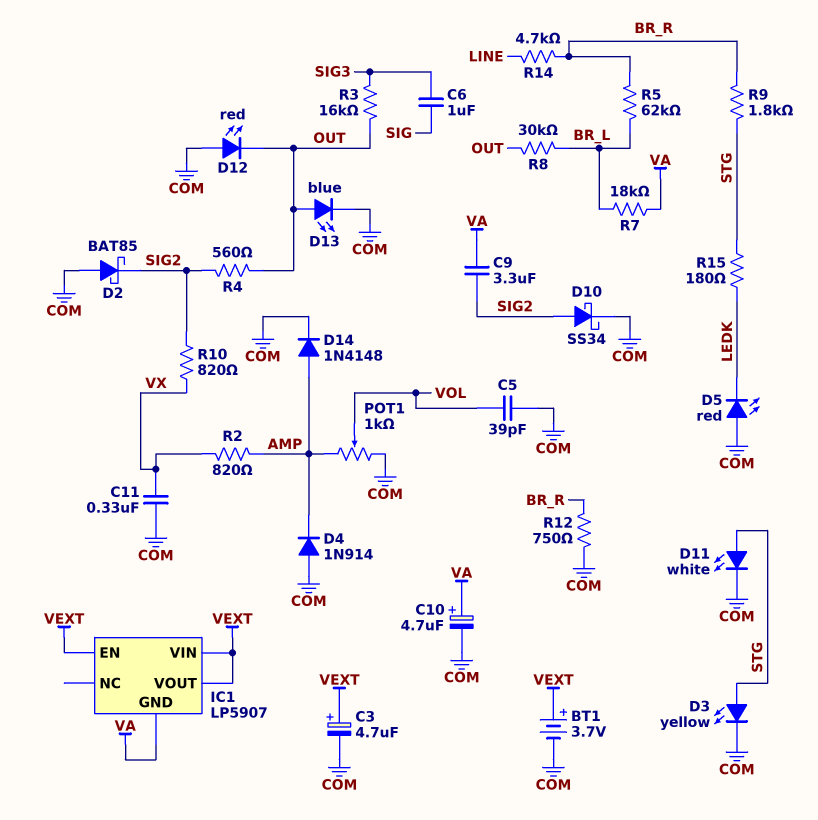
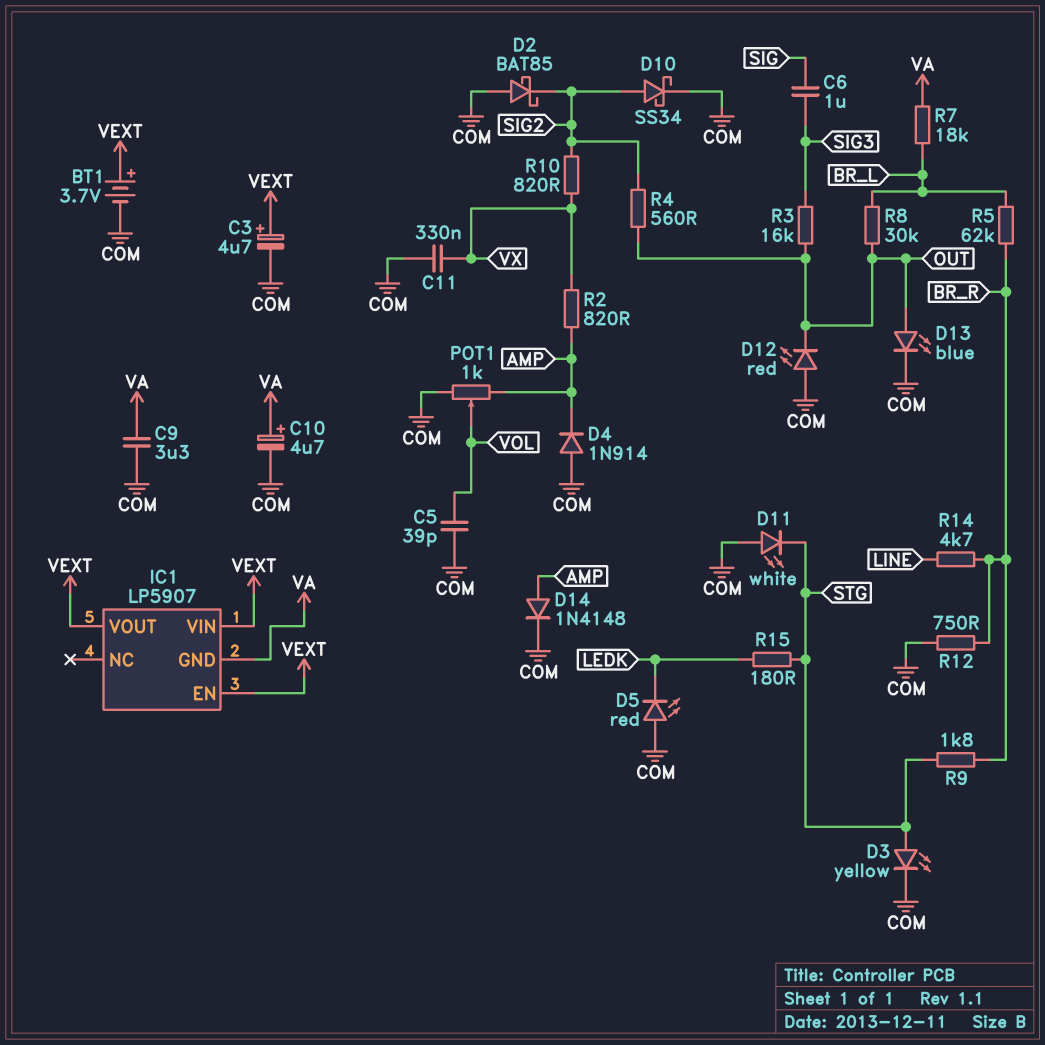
C9: 3.3uF (SIG2, VA) -> 3.3uF (COM, VA)
D11: LED white (A STG, K COM) -> LED white (A COM, K STG)

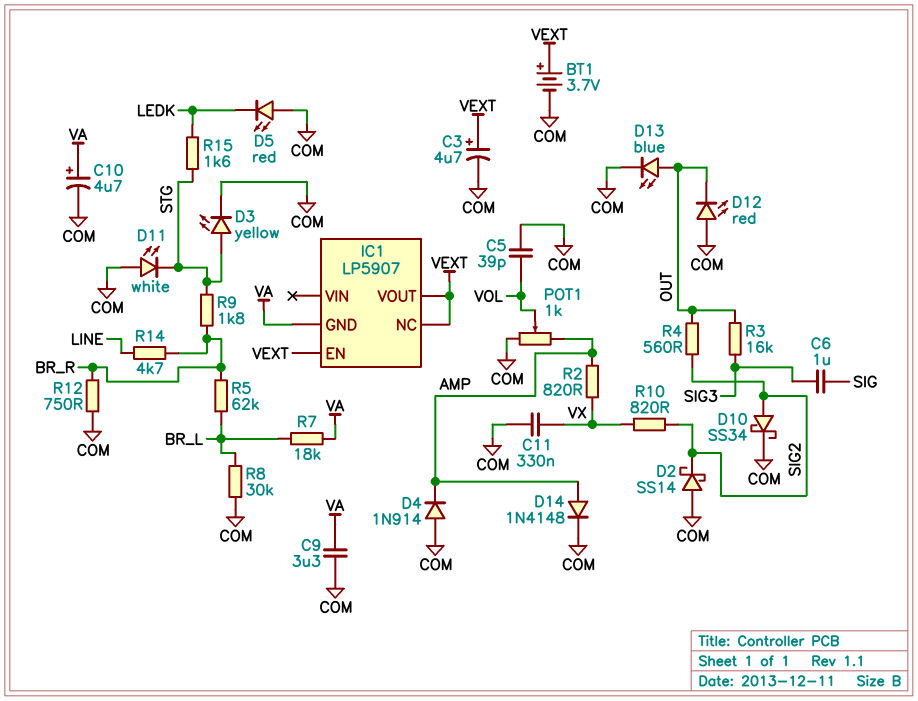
D2: schottky BAT85 (A COM, K SIG2) -> schottky SS14 (A COM, K SIG2)
IC1 pin NC: none -> VEXT
IC1 pin VIN: VEXT -> none
R8: 30k (BR_L, OUT) -> 30k (BR_L, COM)
R15: 180 (LEDK, STG) -> 1.6k (LEDK, STG)

